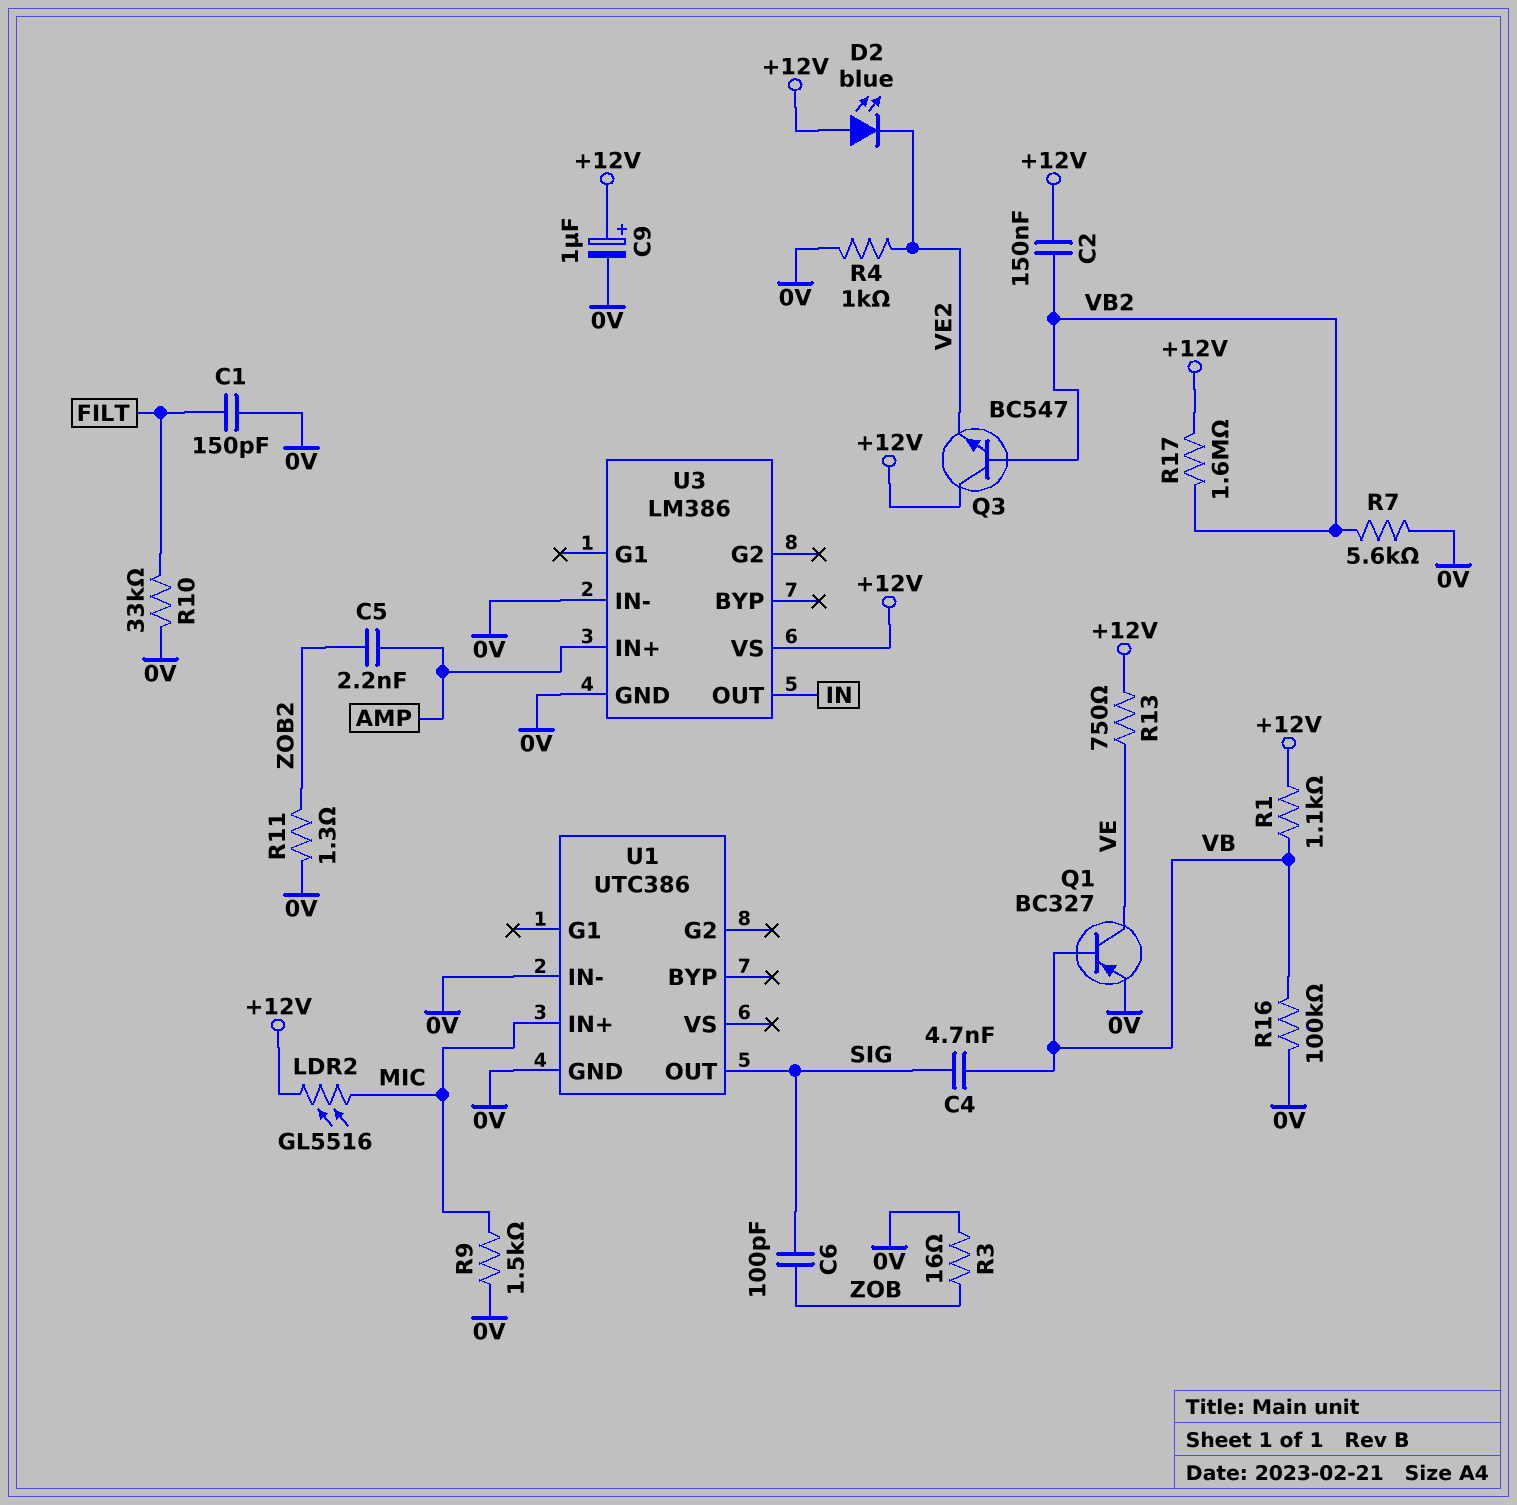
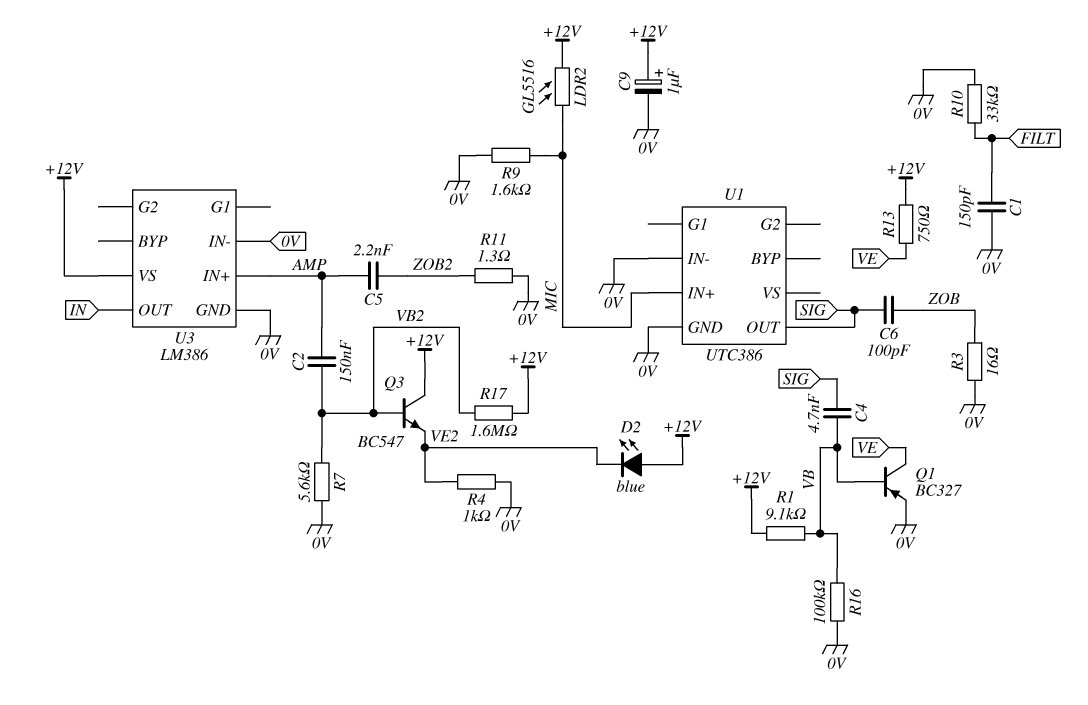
C2: 150nF (+12V, VB2) -> 150nF (AMP, VB2)
R1: 1.1k (+12V, VB) -> 9.1k (+12V, VB)
R9: 1.5k (0V, MIC) -> 1.6k (0V, MIC)

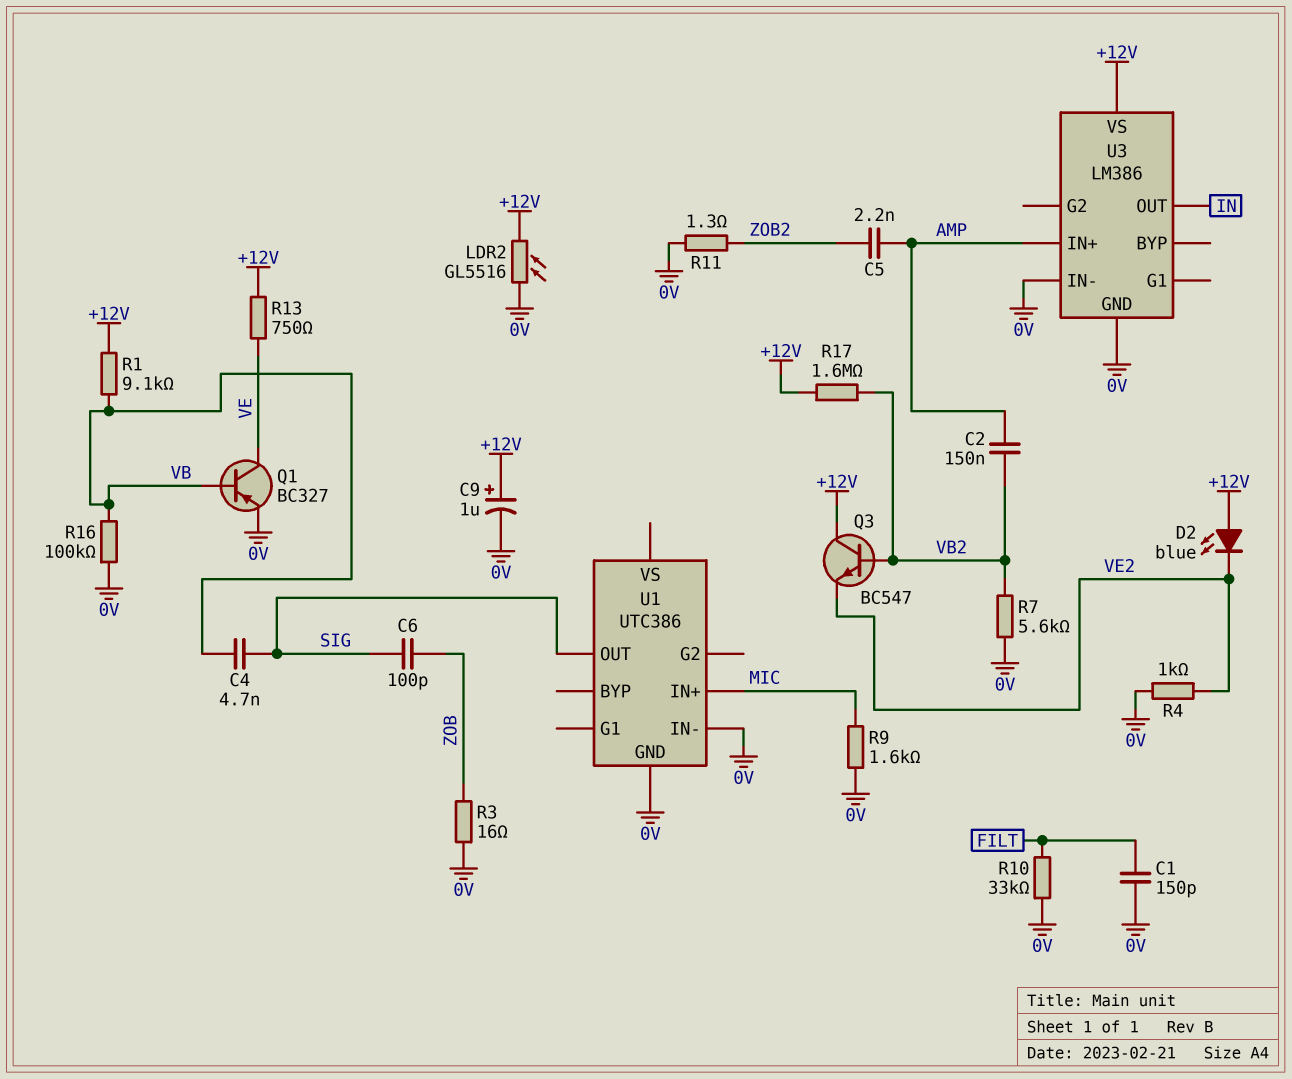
LDR2: GL5516 (+12V, MIC) -> GL5516 (+12V, 0V)

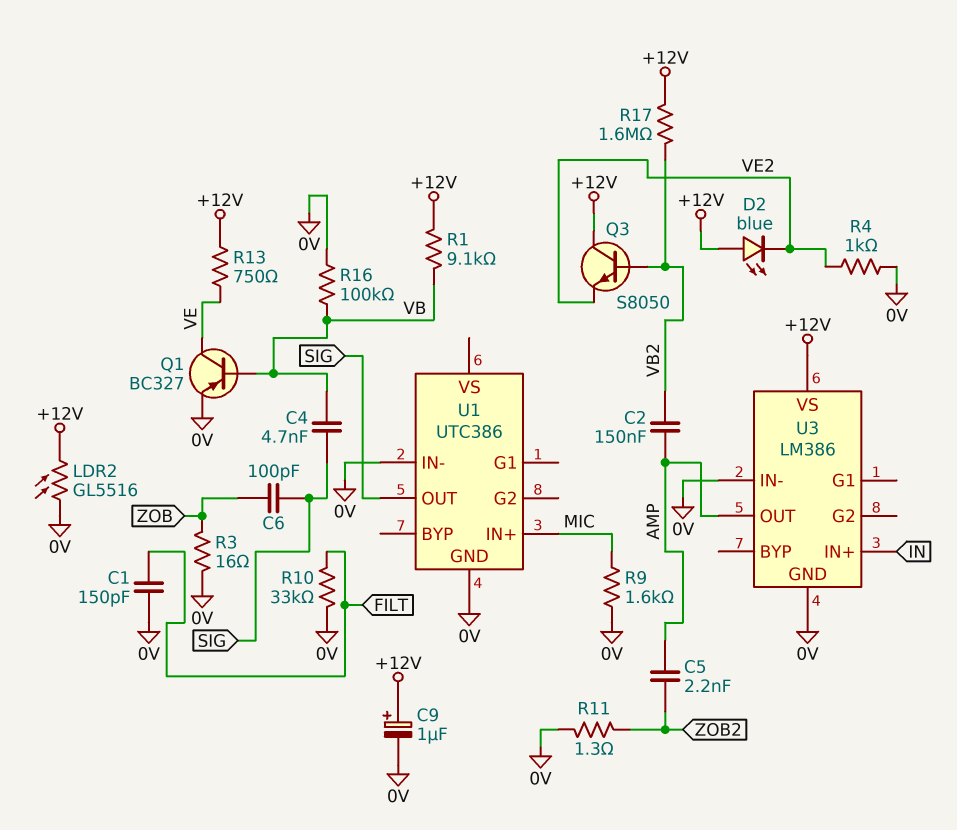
Q3: NPN BC547 (B VB2, C +12V, E VE2) -> NPN S8050 (B VB2, C +12V, E VE2)
R7: 5.6k (0V, VB2) -> none
U3 pin IN+: AMP -> IN
U3 pin OUT: IN -> AMP

